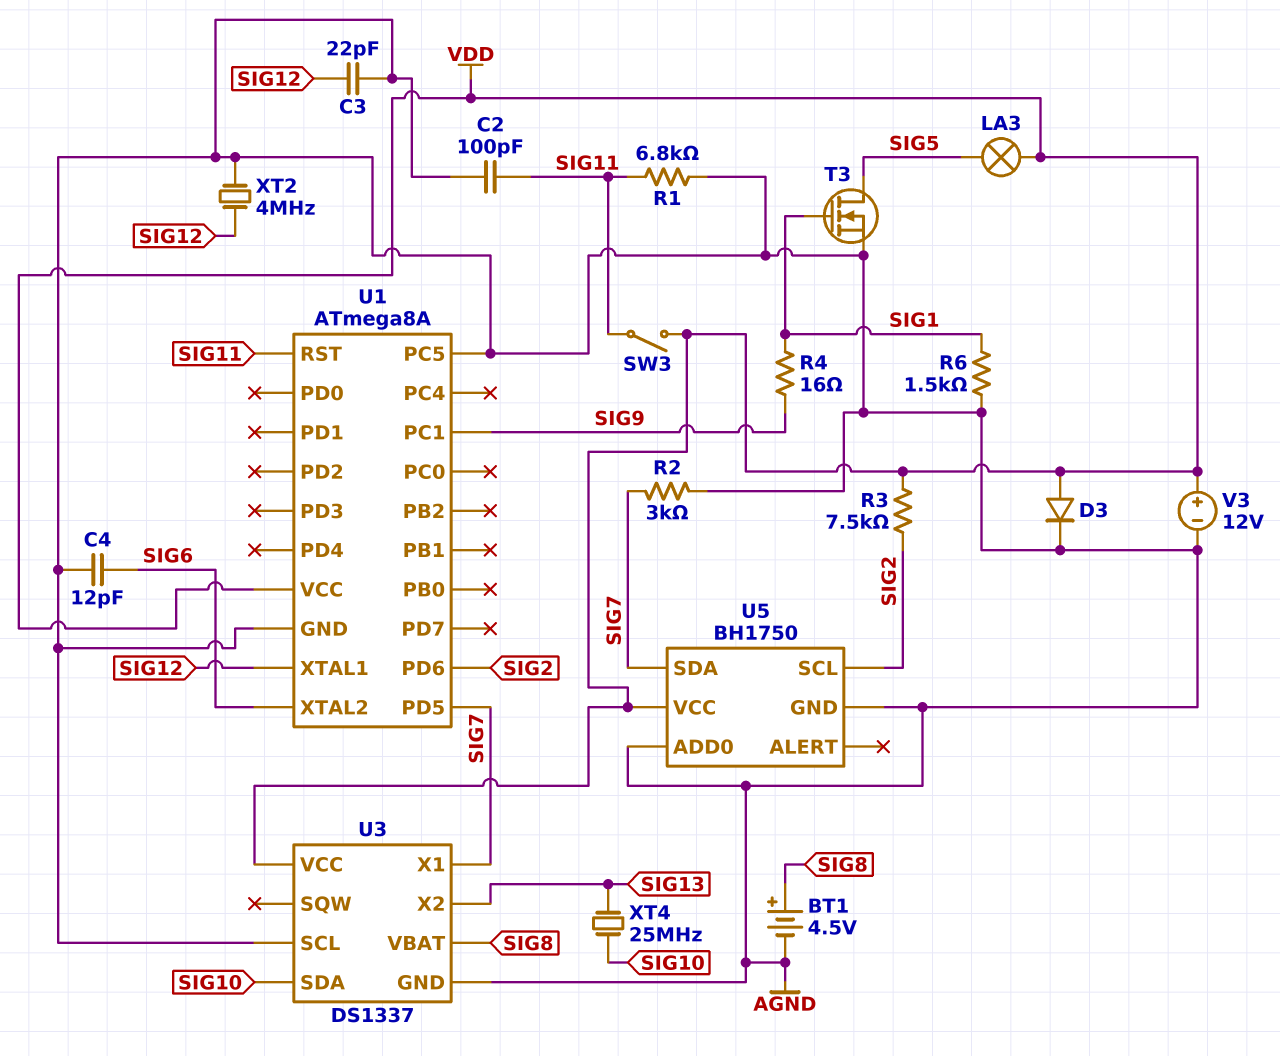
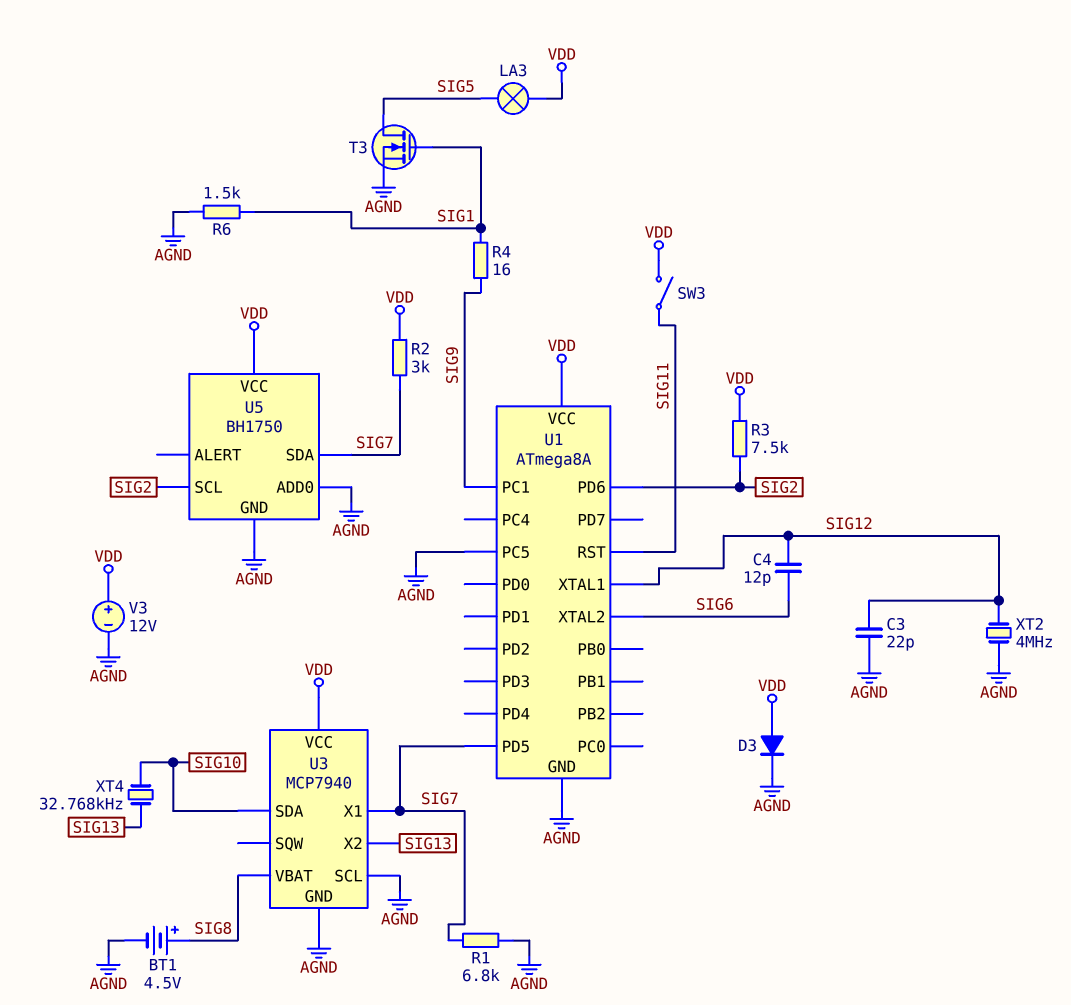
C2: 100pF (AGND, SIG11) -> none
C4: 12pF (AGND, SIG6) -> 12pF (SIG6, SIG12)
R1: 6.8k (AGND, SIG11) -> 6.8k (AGND, SIG7)
R2: 3k (AGND, SIG7) -> 3k (SIG7, VDD)
U3: DS1337 -> MCP7940
XT4: 25MHz (SIG10, SIG13) -> 32.768kHz (SIG10, SIG13)

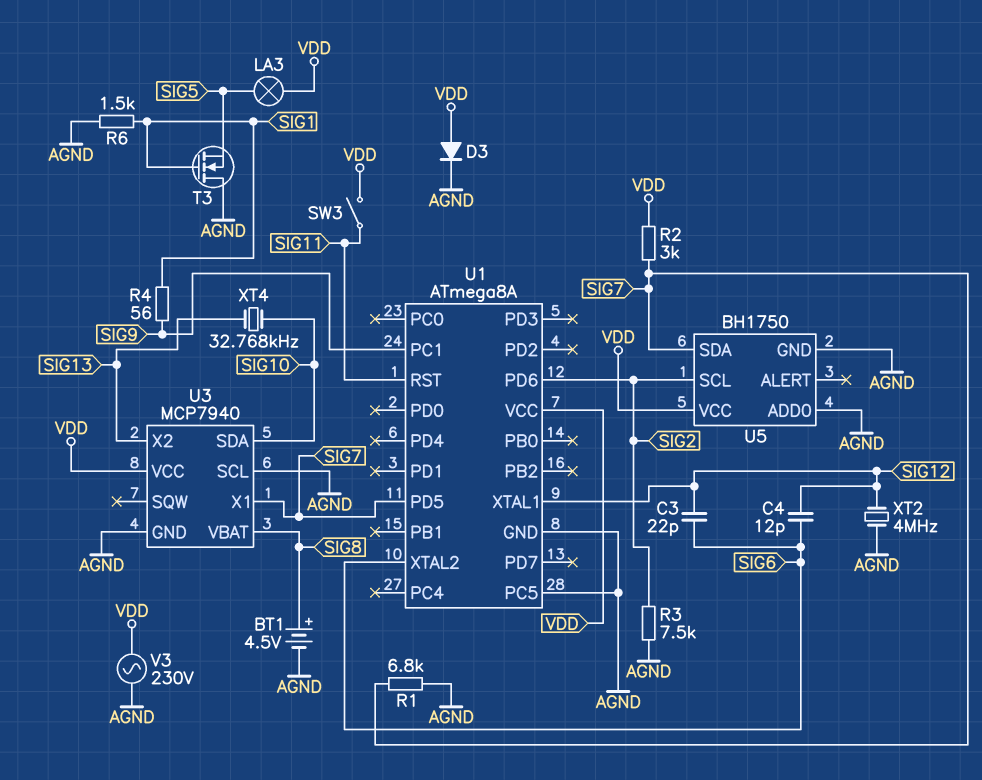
C3: 22pF (AGND, SIG12) -> 22pF (SIG6, SIG12)
R3: 7.5k (SIG2, VDD) -> 7.5k (AGND, SIG2)
R4: 16 (SIG1, SIG9) -> 56 (SIG1, SIG9)
T3: NMOS (G SIG1, D SIG5, S AGND) -> NMOS (G SIG1, D AGND, S SIG5)
V3: 12V (plus VDD, minus AGND) -> AC 230V (AGND, VDD)

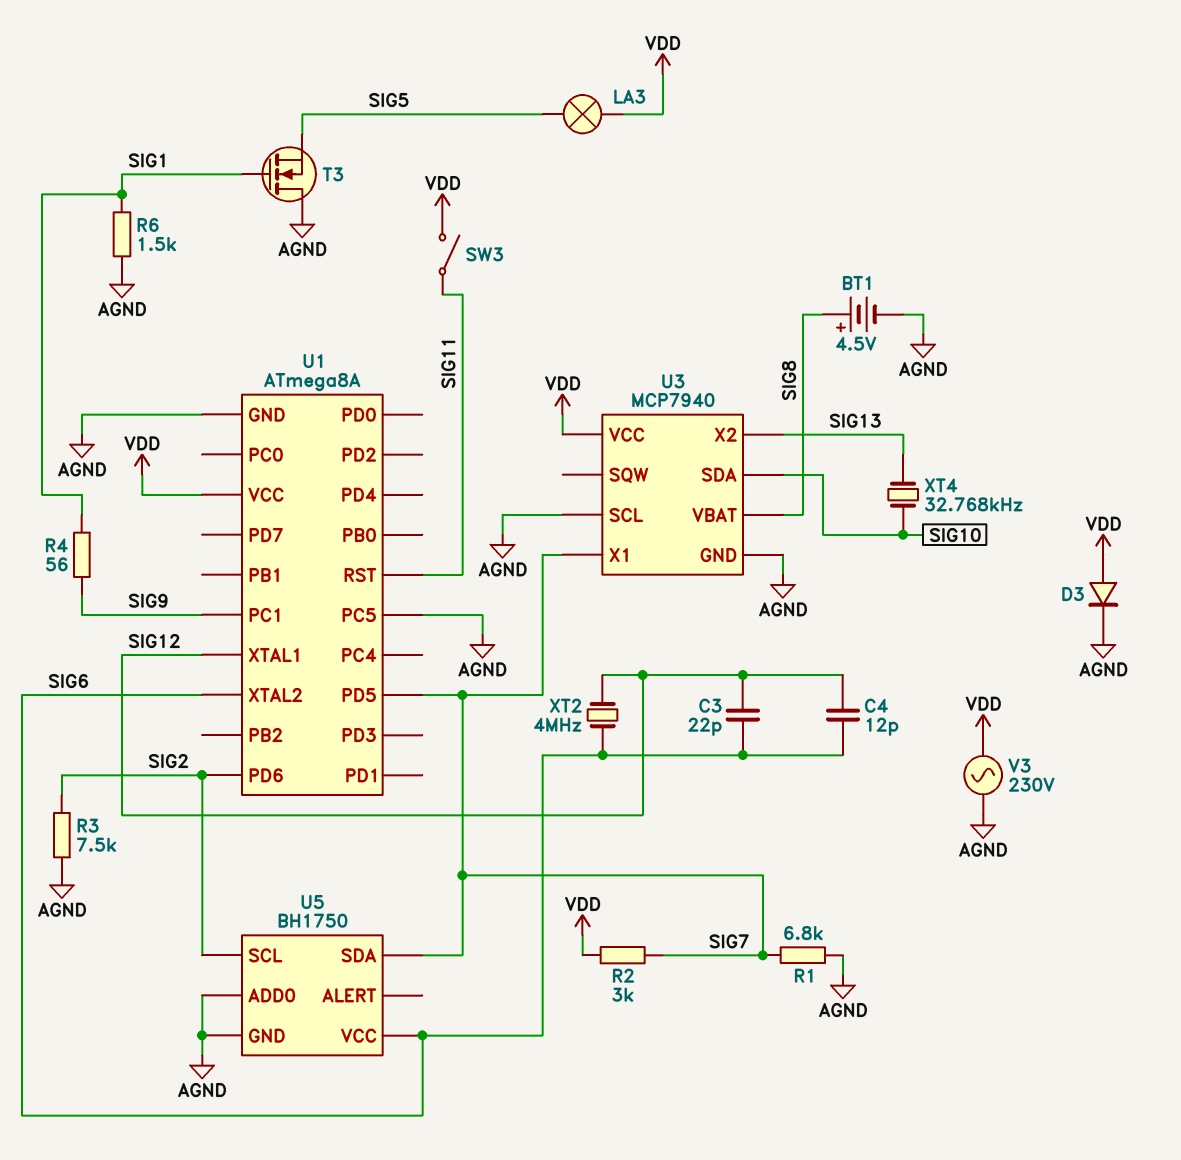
U5 pin VCC: VDD -> SIG6
XT2: 4MHz (AGND, SIG12) -> 4MHz (SIG6, SIG12)

